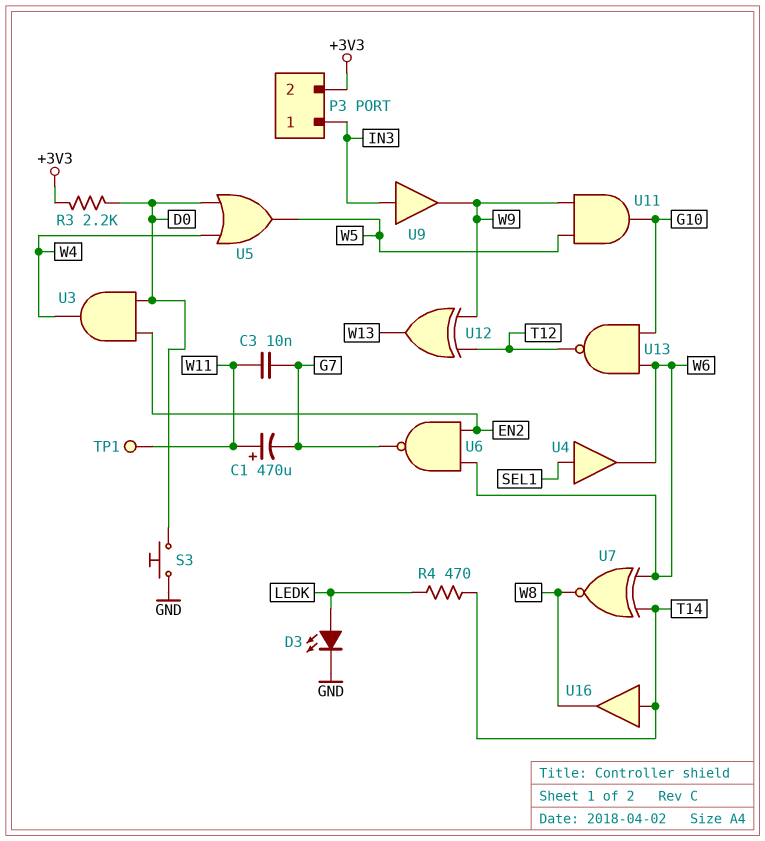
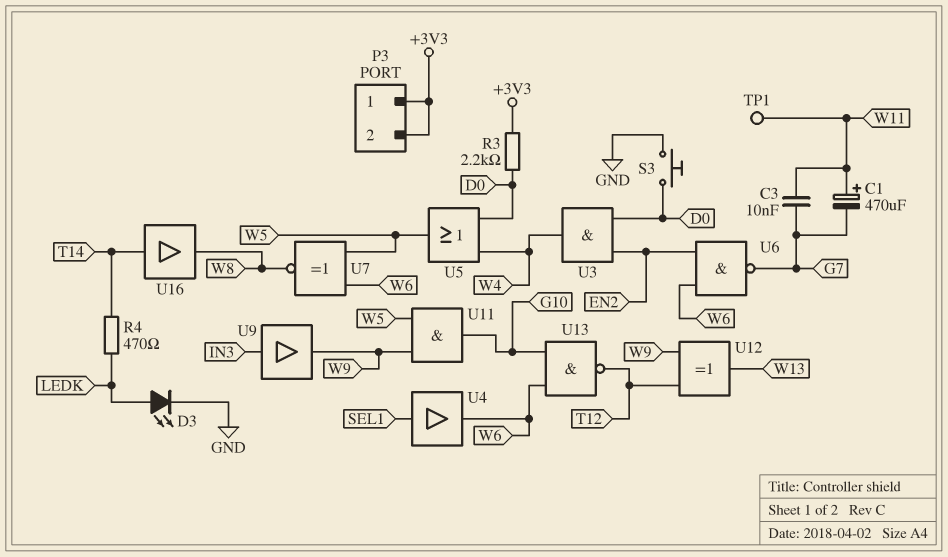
P3 pin 1: IN3 -> +3V3
U7: XNOR (in T14, in W6, out W8) -> XNOR (in W5, in W6, out W8)

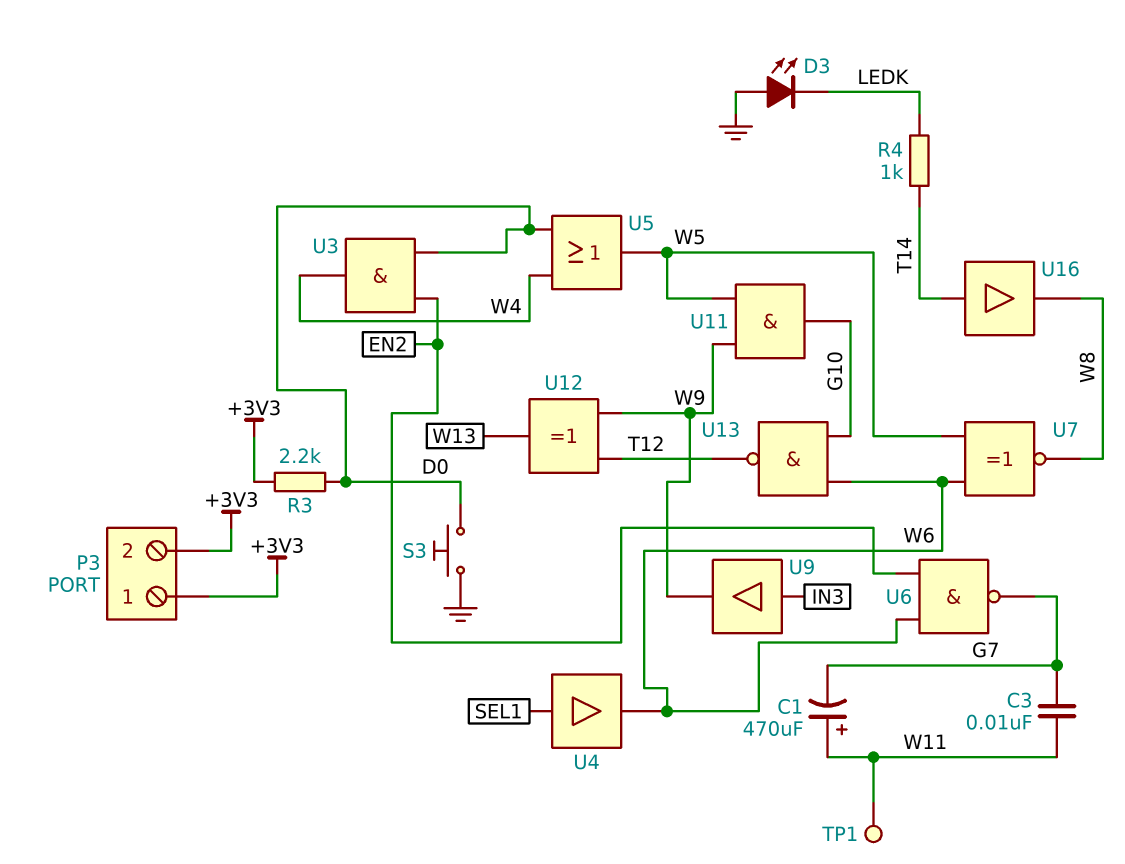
D3: LED (A LEDK, K GND) -> LED (A GND, K LEDK)
R4: 470 (LEDK, T14) -> 1k (LEDK, T14)

